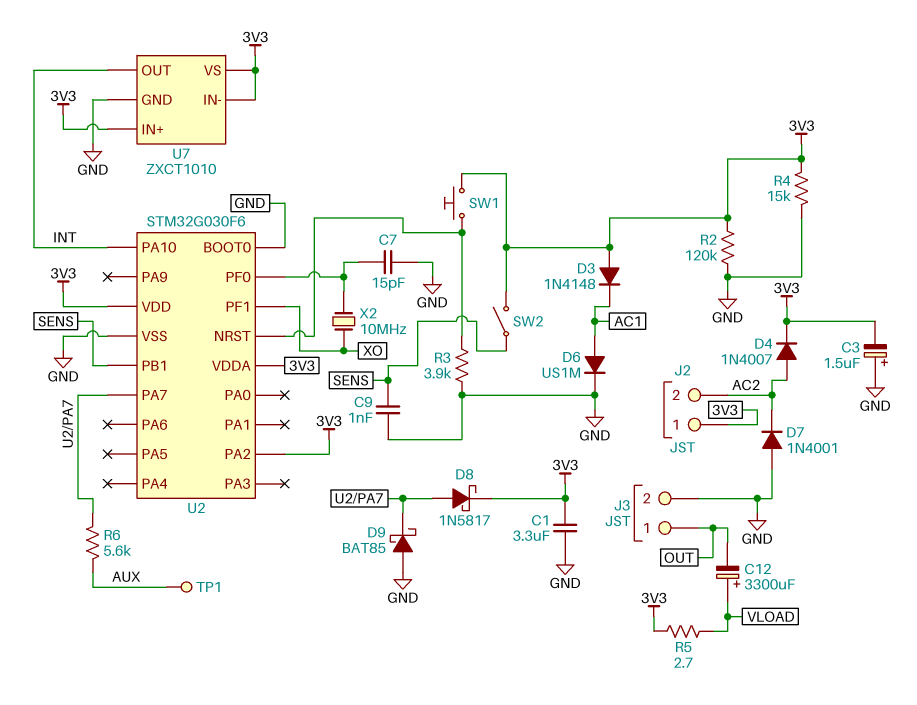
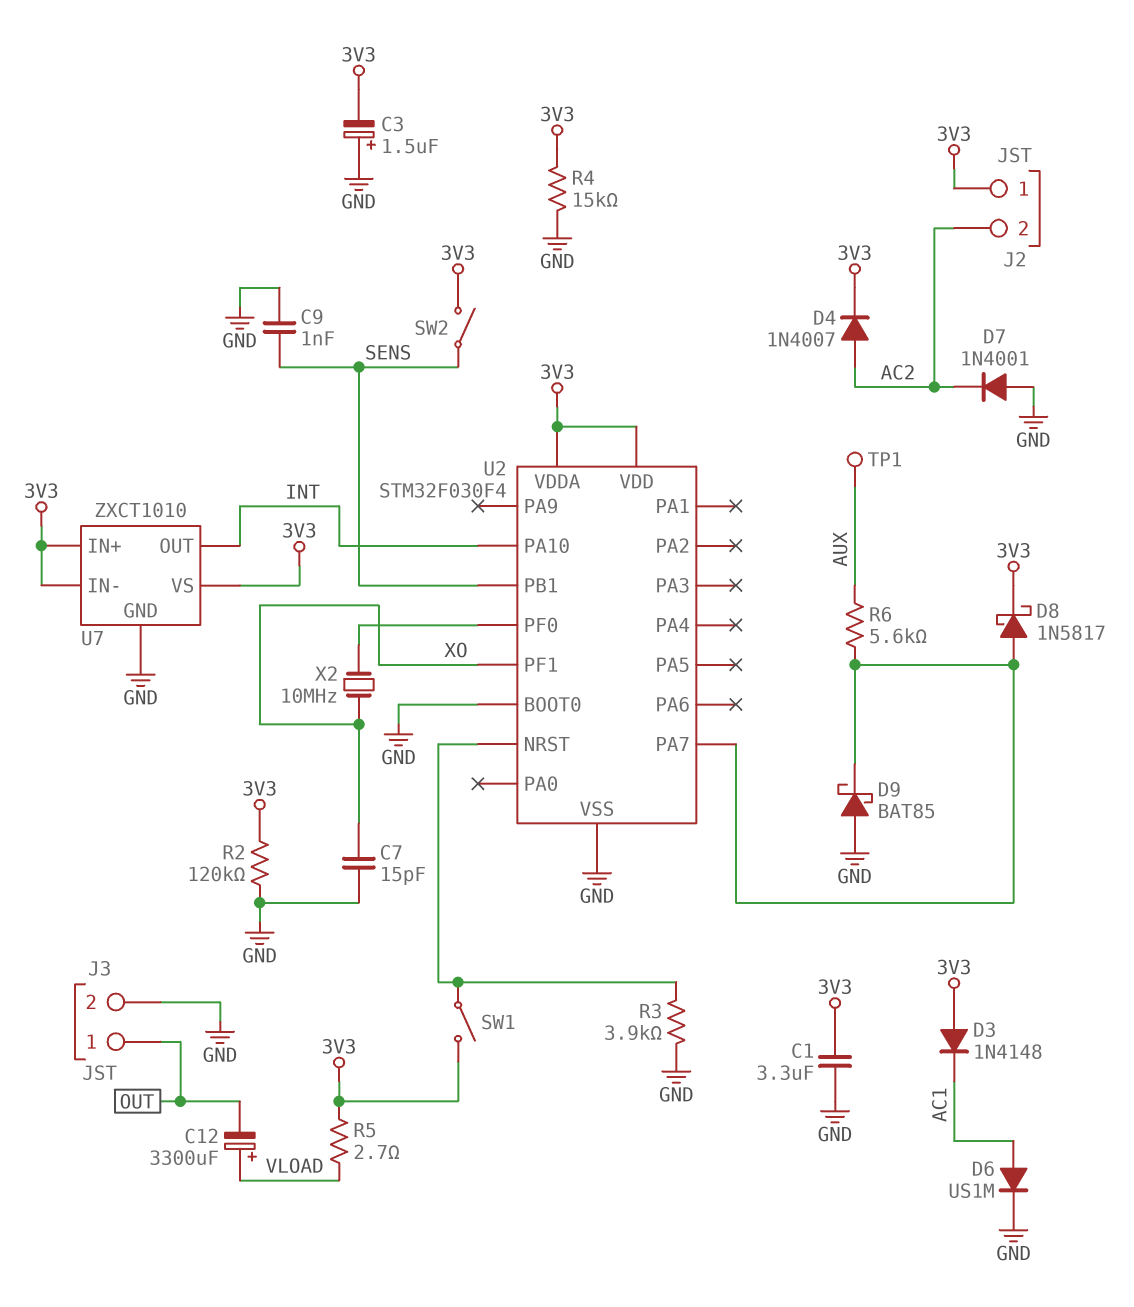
C7: 15pF (GND, U2/PF0) -> 15pF (GND, XO)
SW1: button (3V3, U2/NRST) -> switch (3V3, U2/NRST)
U2: STM32G030F6 -> STM32F030F4
U2 pin PA2: 3V3 -> none

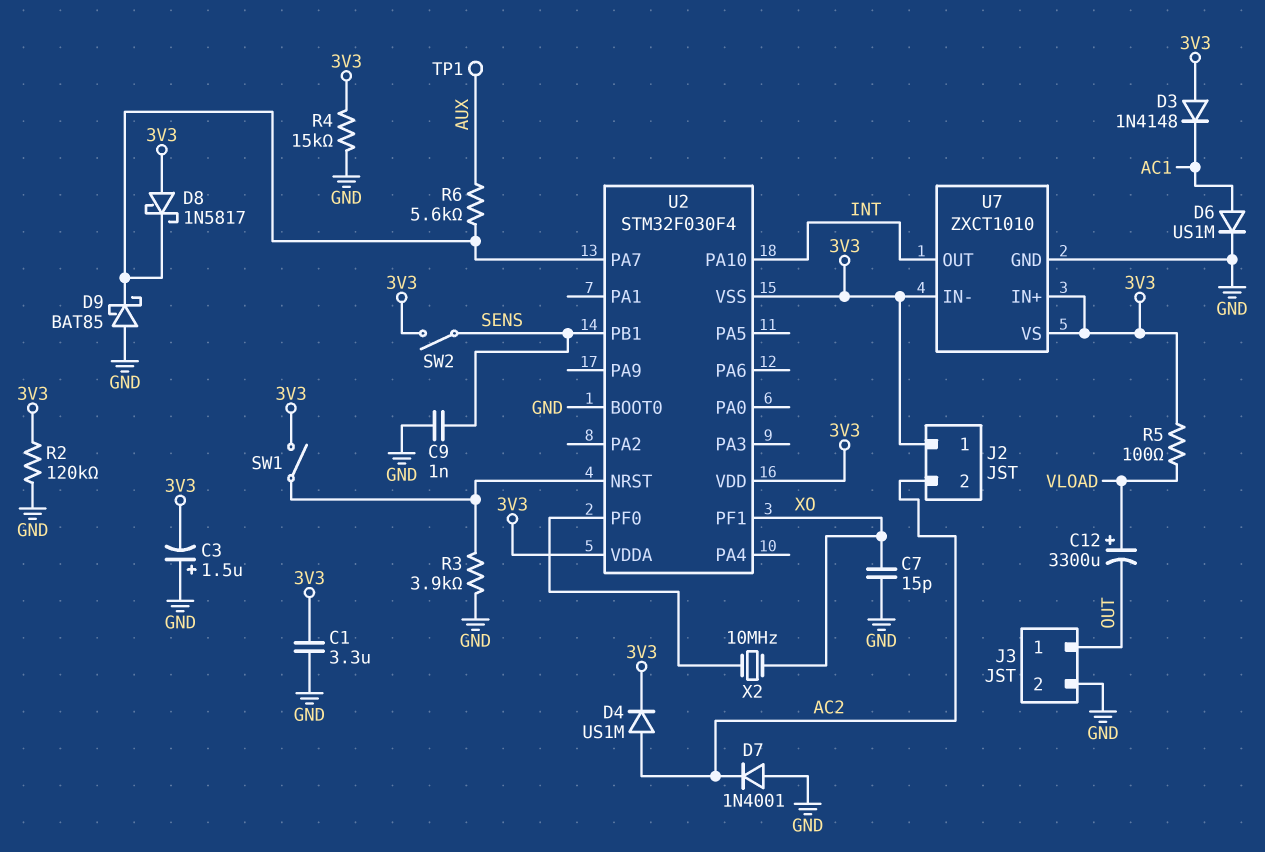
D4: diode 1N4007 (A AC2, K 3V3) -> diode US1M (A AC2, K 3V3)
D8: schottky 1N5817 (A U2/PA7, K 3V3) -> schottky 1N5817 (A 3V3, K U2/PA7)
R5: 2.7 (3V3, VLOAD) -> 100 (3V3, VLOAD)
U2 pin VSS: GND -> 3V3

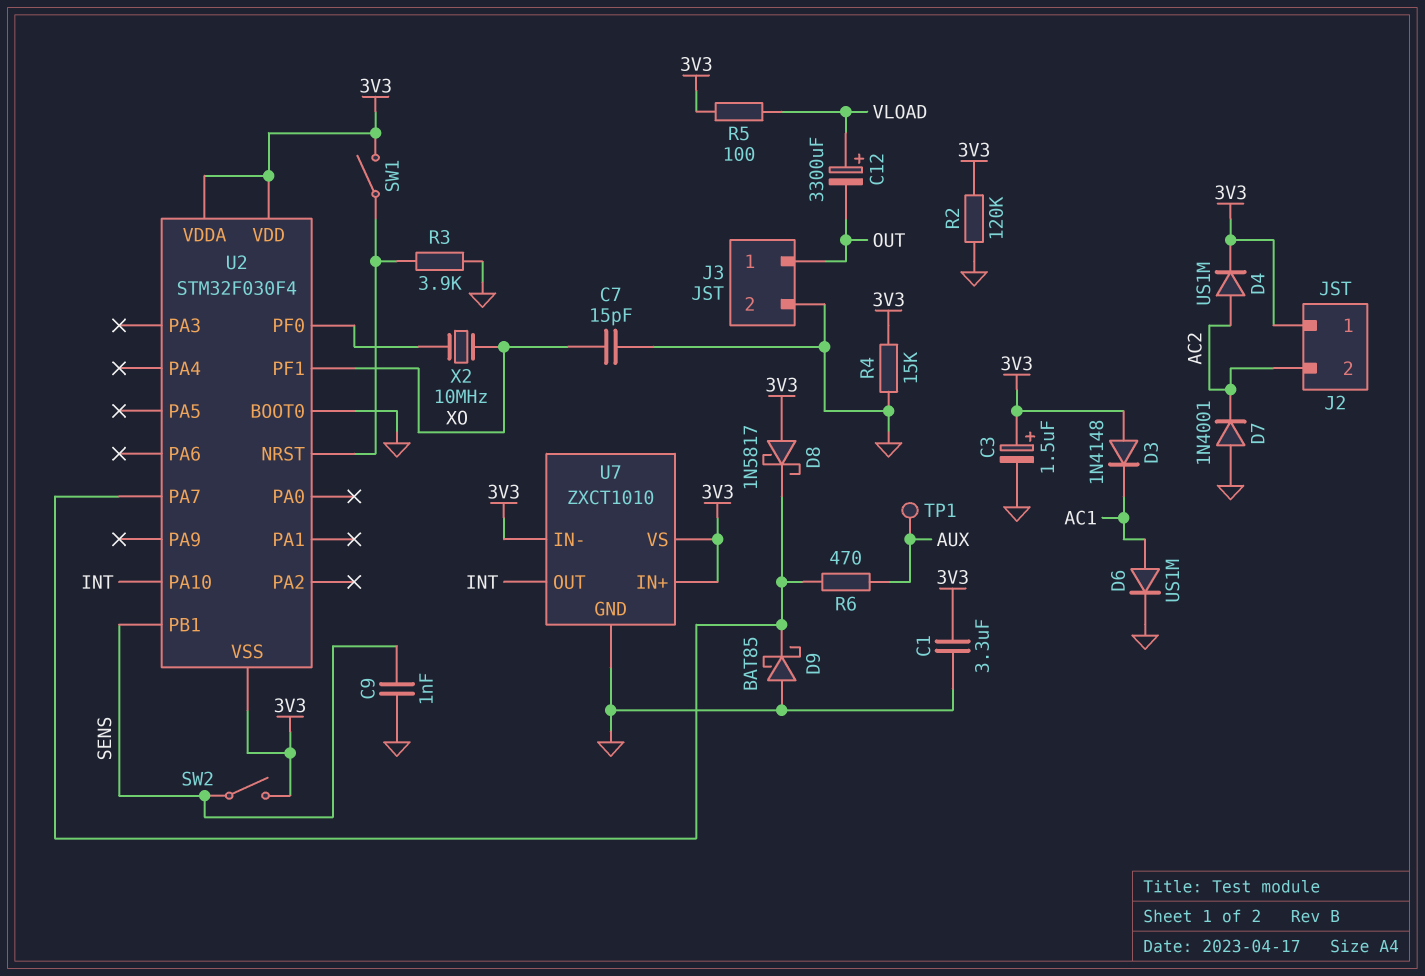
C3: 1.5uF (plus GND, minus 3V3) -> 1.5uF (plus 3V3, minus GND)
R6: 5.6k (AUX, U2/PA7) -> 470 (AUX, U2/PA7)

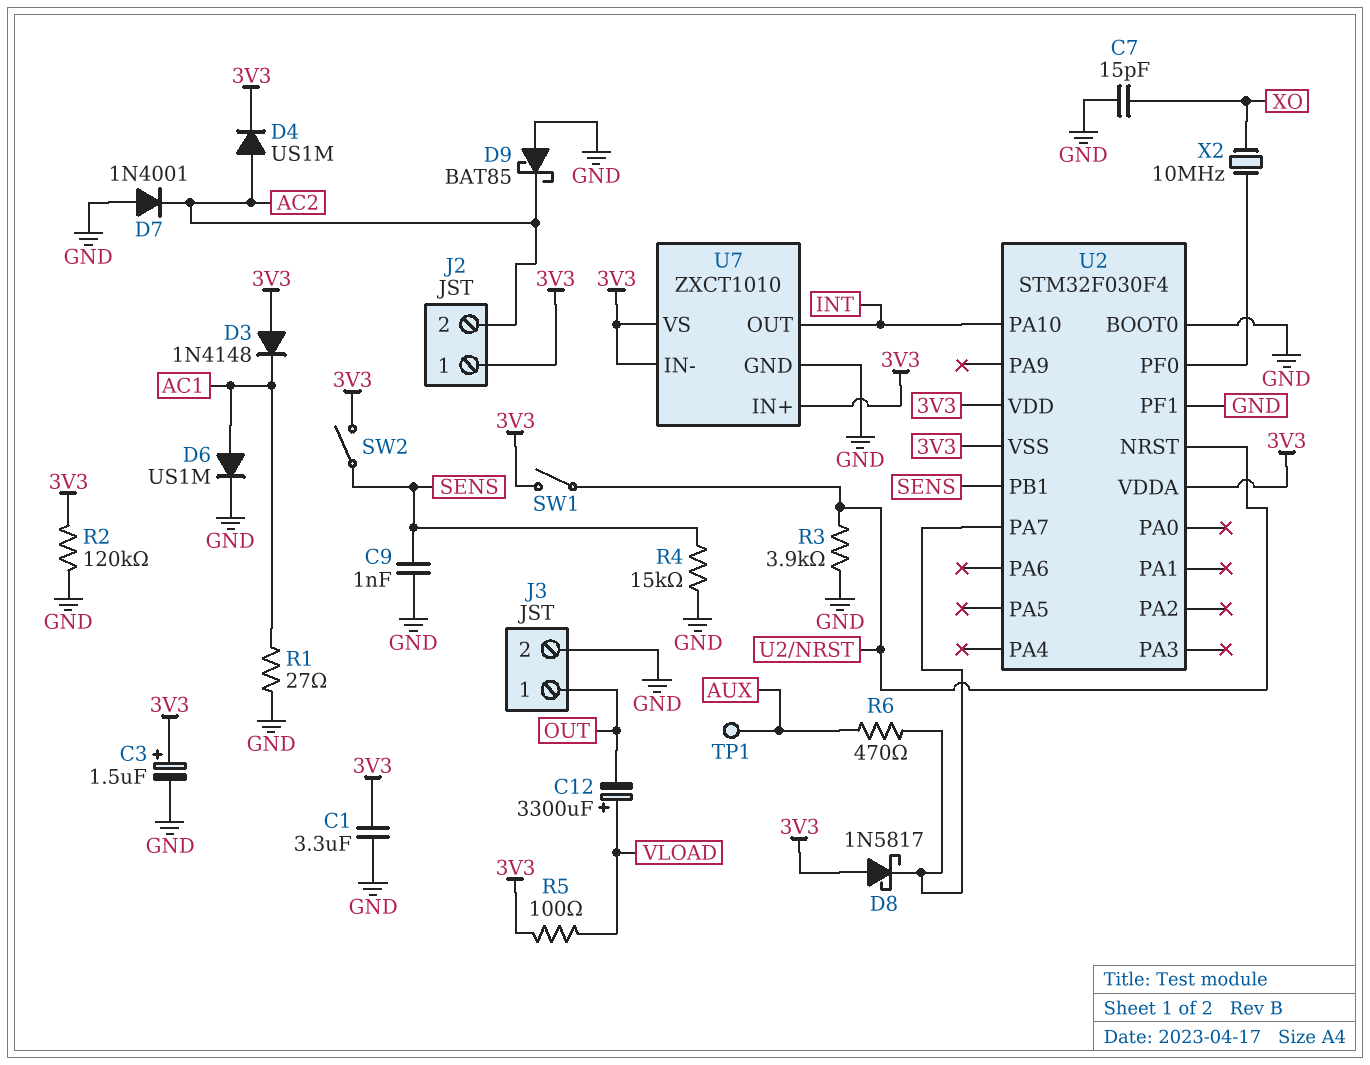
D9: schottky BAT85 (A GND, K U2/PA7) -> schottky BAT85 (A GND, K AC2)
R1: none -> 27 (AC1, GND)
R4: 15k (3V3, GND) -> 15k (GND, SENS)
U2 pin PF1: XO -> GND

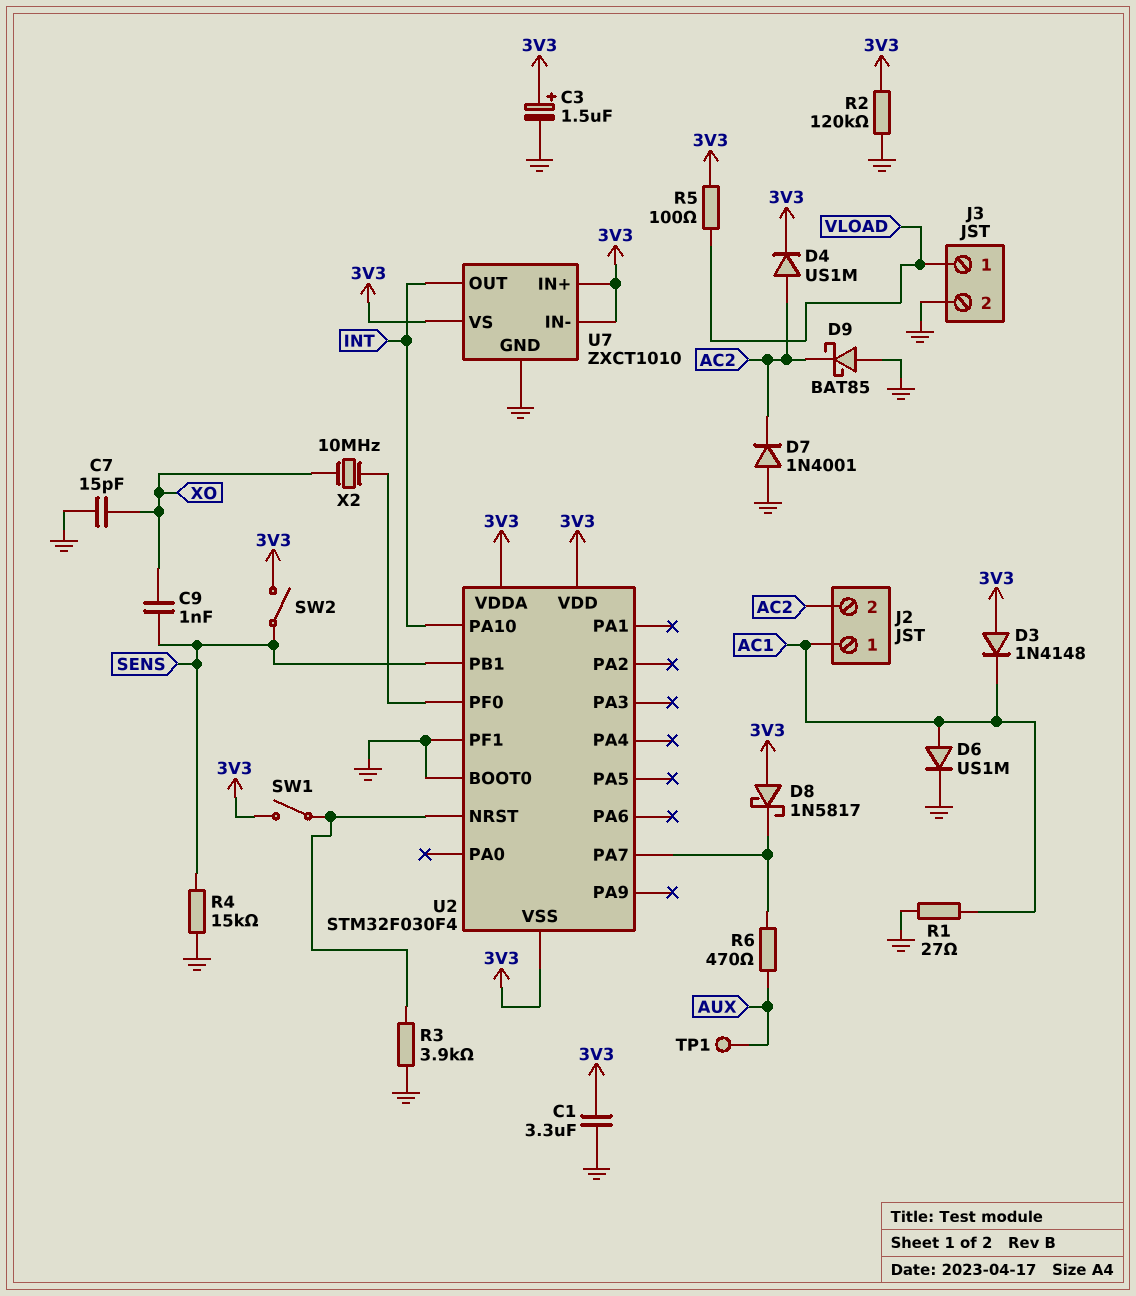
C9: 1nF (GND, SENS) -> 1nF (SENS, XO)
C12: 3300uF (plus VLOAD, minus OUT) -> none
J2 pin 1: 3V3 -> AC1
J3 pin 1: OUT -> VLOAD

